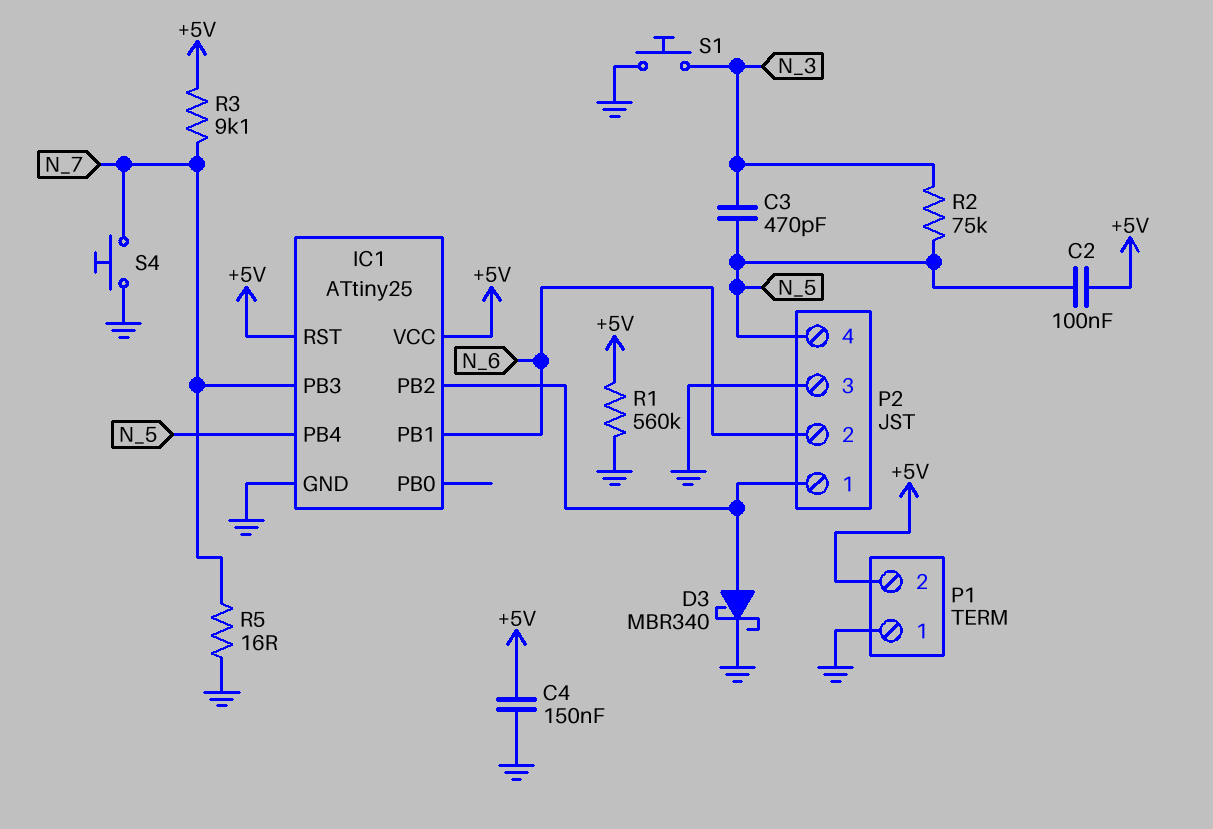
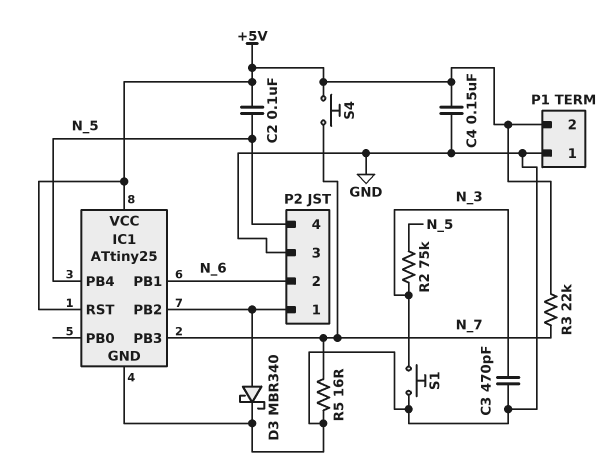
C3: 470pF (N_3, N_5) -> 470pF (GND, N_3)
R1: 560k (+5V, GND) -> none
R3: 9.1k (+5V, N_7) -> 22k (+5V, N_7)
S4: button (GND, N_7) -> button (+5V, N_7)

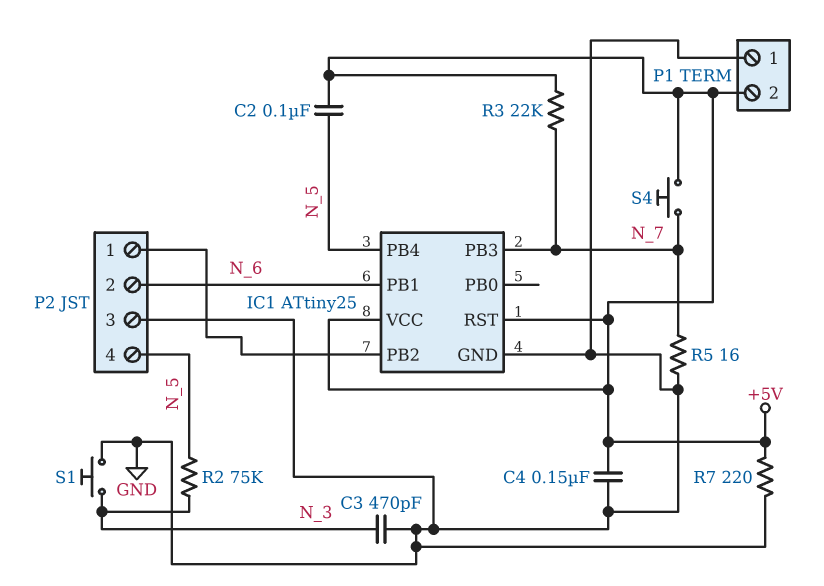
D3: schottky MBR340 (A IC1/PB2, K GND) -> none
R7: none -> 220 (+5V, GND)

